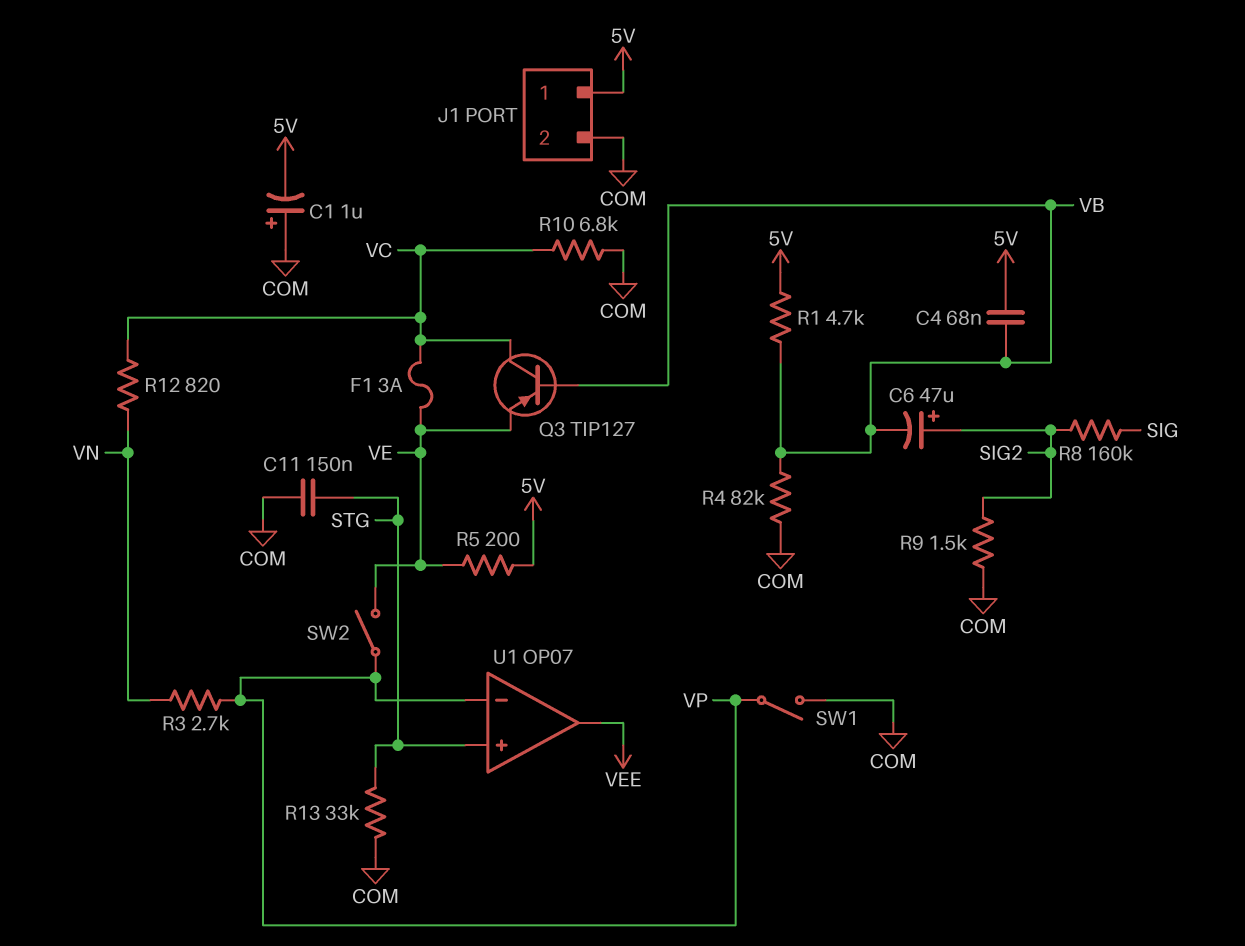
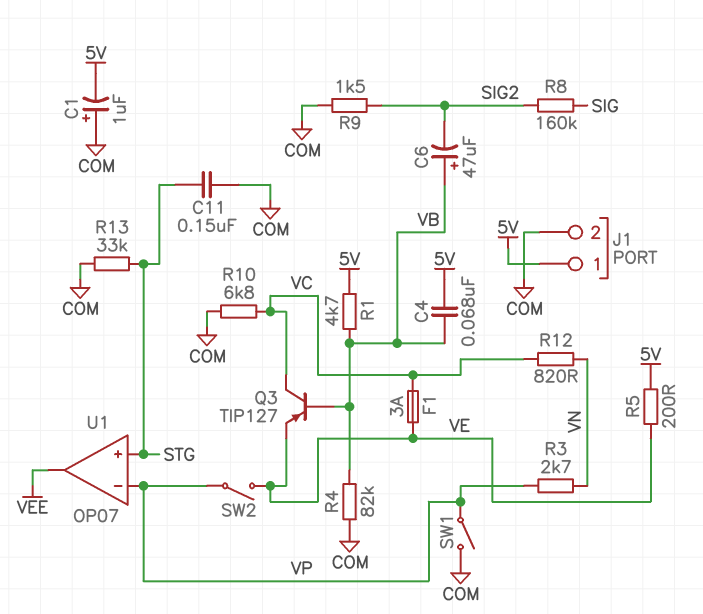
C6: 47uF (plus SIG2, minus VB) -> 47uF (plus VB, minus SIG2)

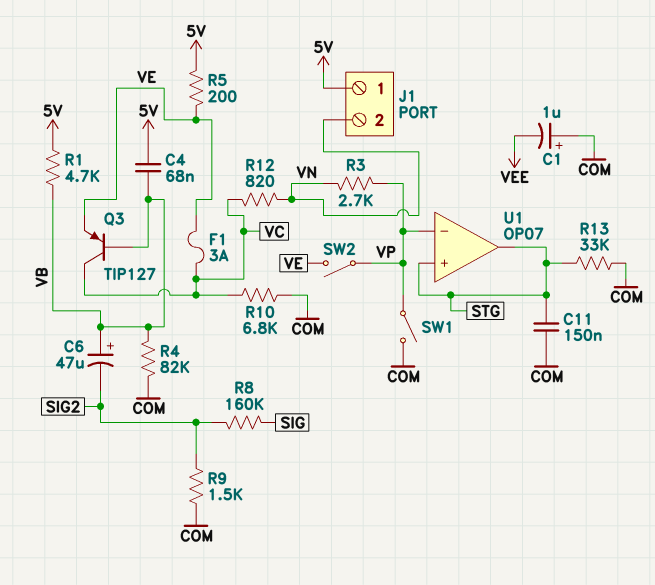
C1: 1uF (plus COM, minus 5V) -> 1uF (plus COM, minus VEE)
J1 pin 2: COM -> VN
U1 pin out: VEE -> STG

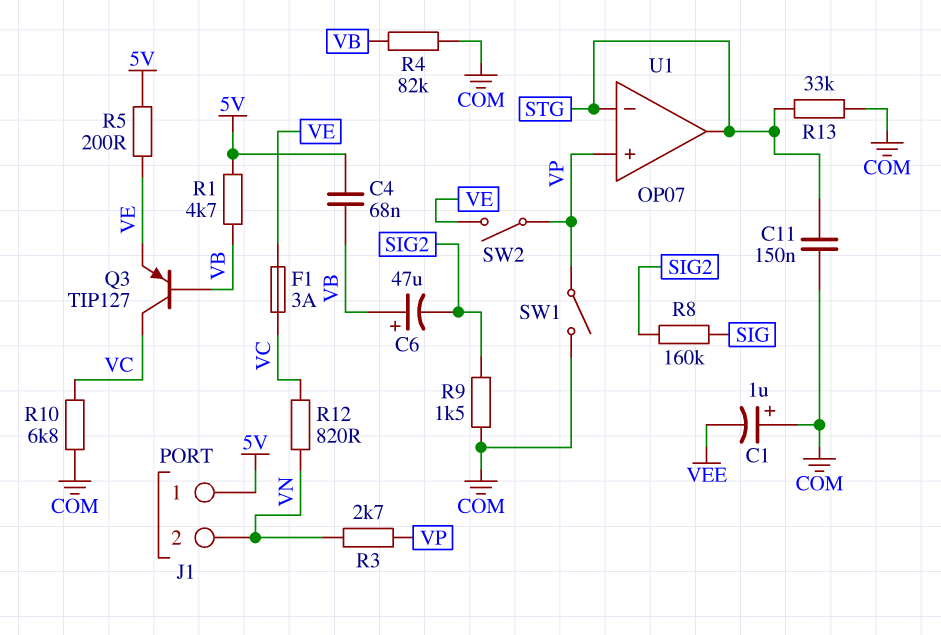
U1 pin in+: STG -> VP
U1 pin in-: VP -> STG

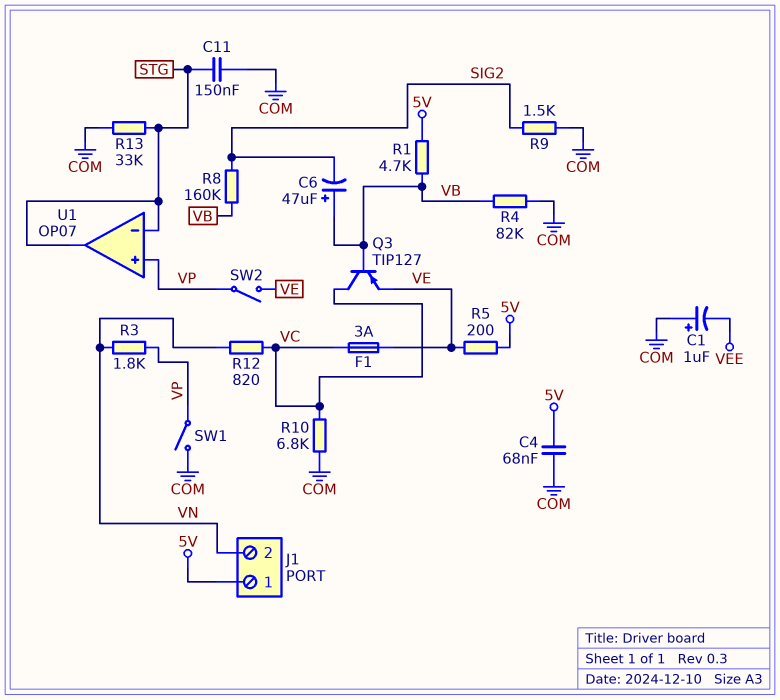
C4: 68nF (5V, VB) -> 68nF (5V, COM)
R3: 2.7k (VN, VP) -> 1.8k (VN, VP)
R8: 160k (SIG, SIG2) -> 160k (SIG2, VB)

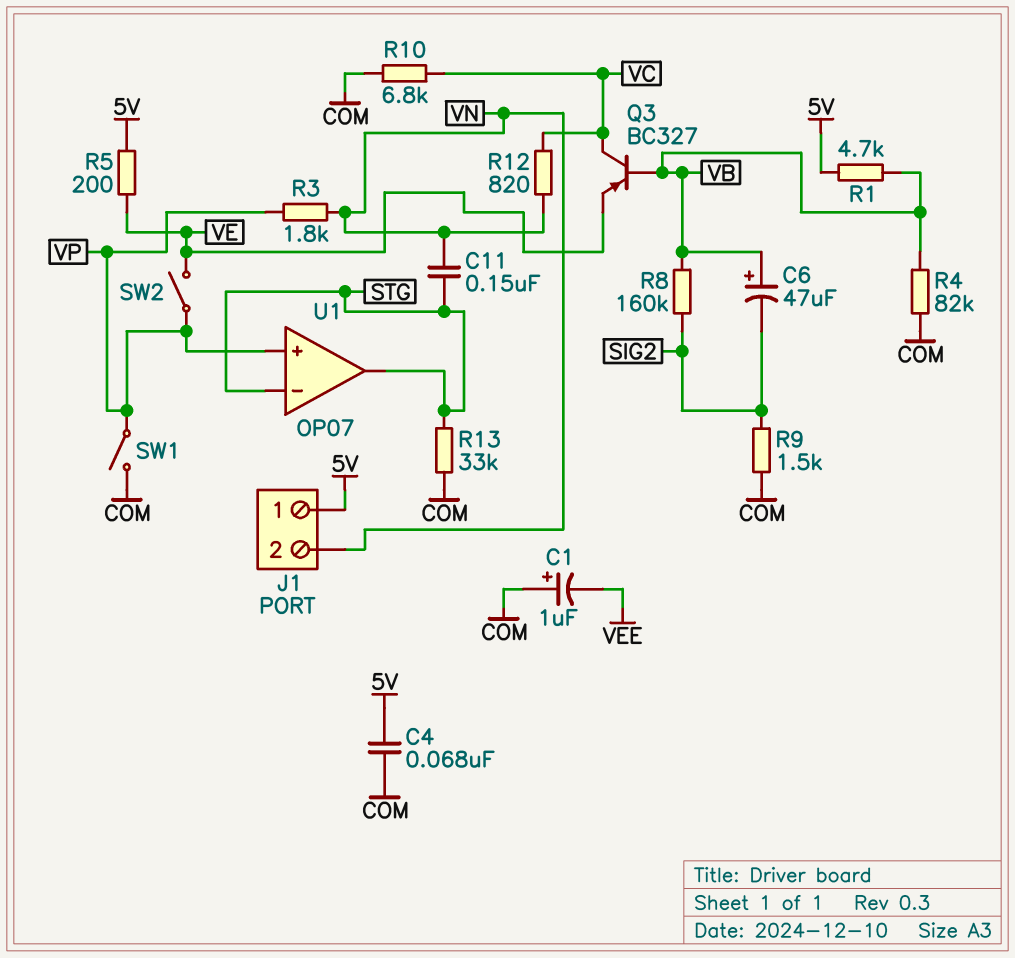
C11: 150nF (COM, STG) -> 150nF (STG, VN)
F1: 3A (VC, VE) -> none
Q3: PNP TIP127 (B VB, C VC, E VE) -> PNP BC327 (B VB, C VC, E VE)

